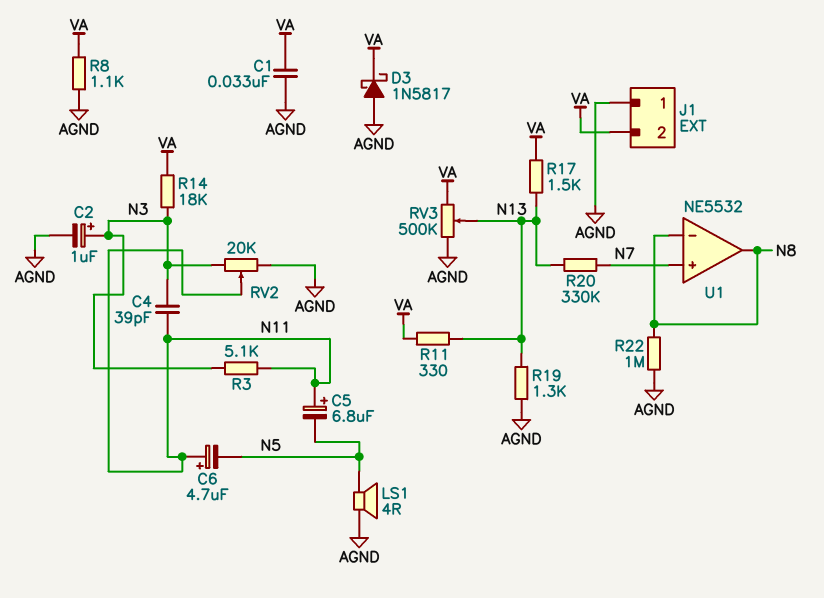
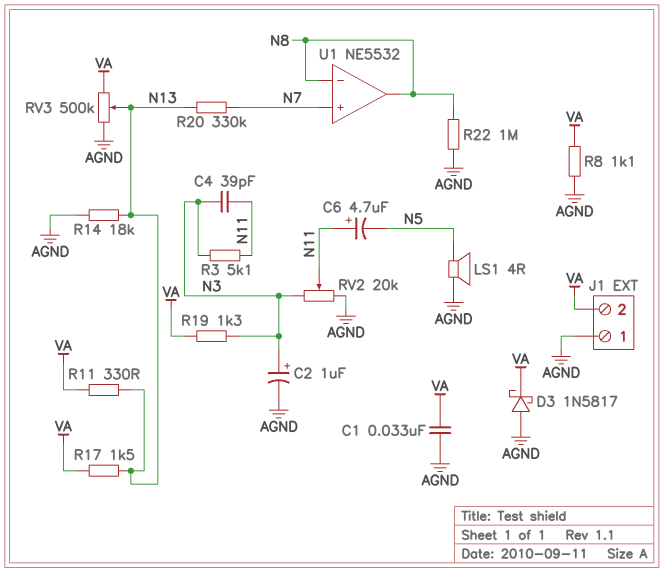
C5: 6.8uF (plus N11, minus N5) -> none
R14: 18k (N3, VA) -> 18k (AGND, N13)
R19: 1.3k (AGND, N13) -> 1.3k (N3, VA)

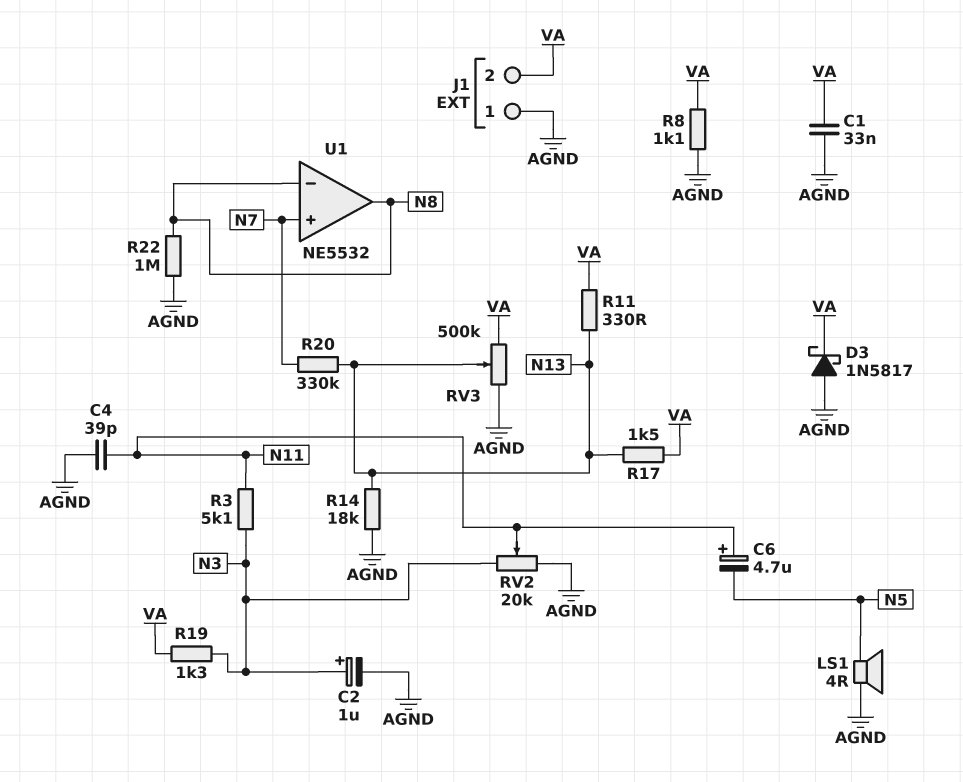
C4: 39pF (N3, N11) -> 39pF (AGND, N11)

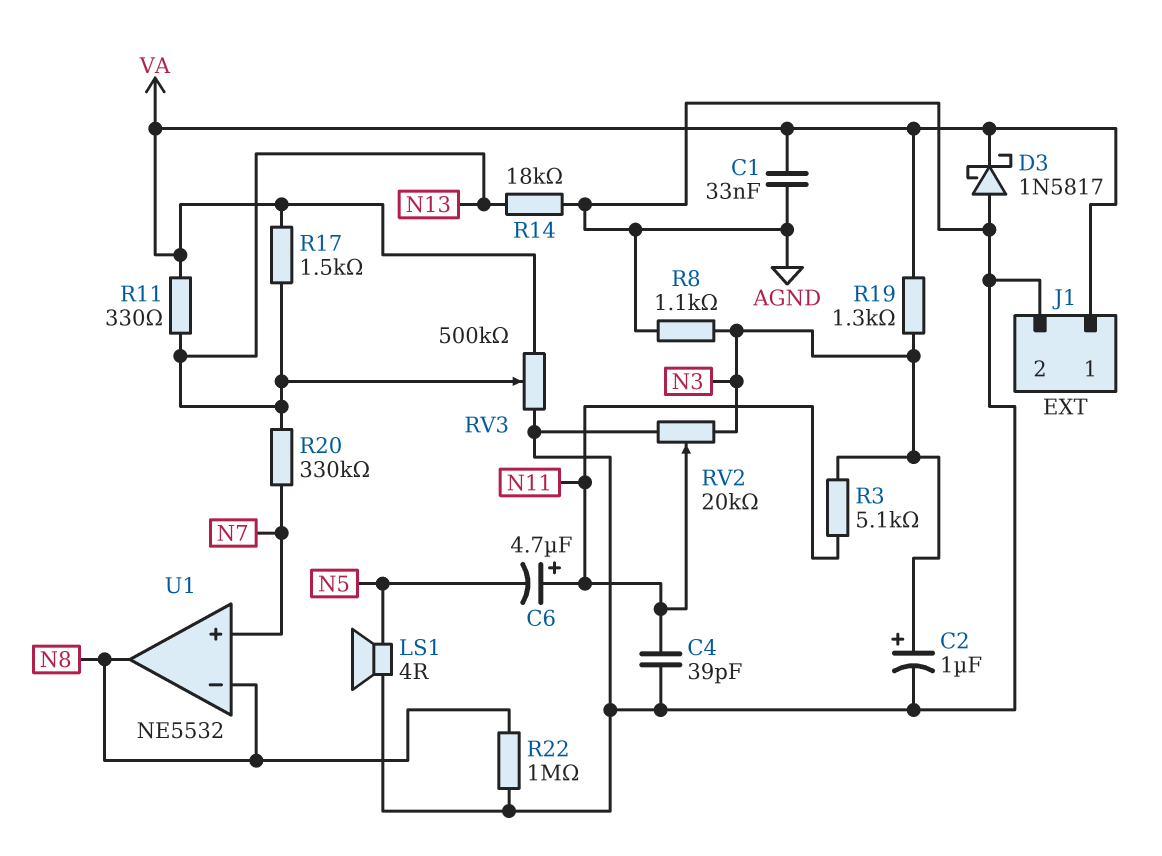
J1 pin 1: AGND -> VA
J1 pin 2: VA -> AGND
R8: 1.1k (AGND, VA) -> 1.1k (AGND, N3)

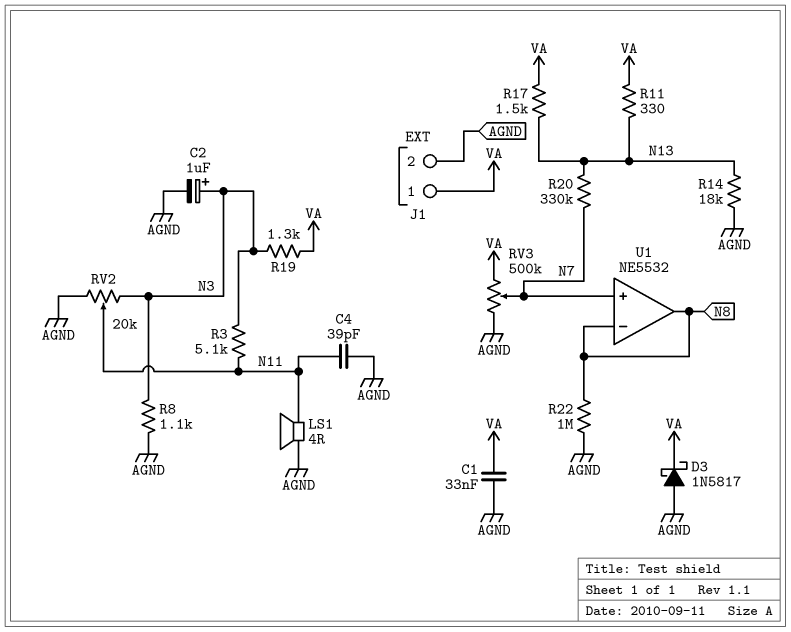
C6: 4.7uF (plus N11, minus N5) -> none
LS1: speaker 4R (AGND, N5) -> speaker 4R (AGND, N11)
RV3: 500k (AGND, VA, wiper N13) -> 500k (AGND, VA, wiper N7)

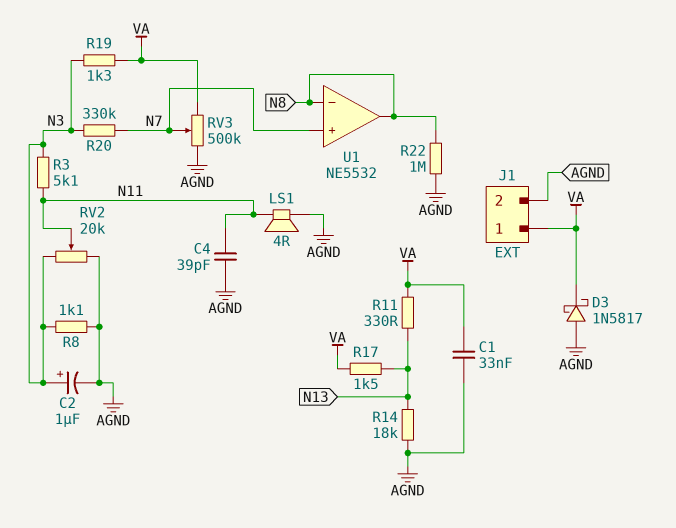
R20: 330k (N7, N13) -> 330k (N3, N7)

